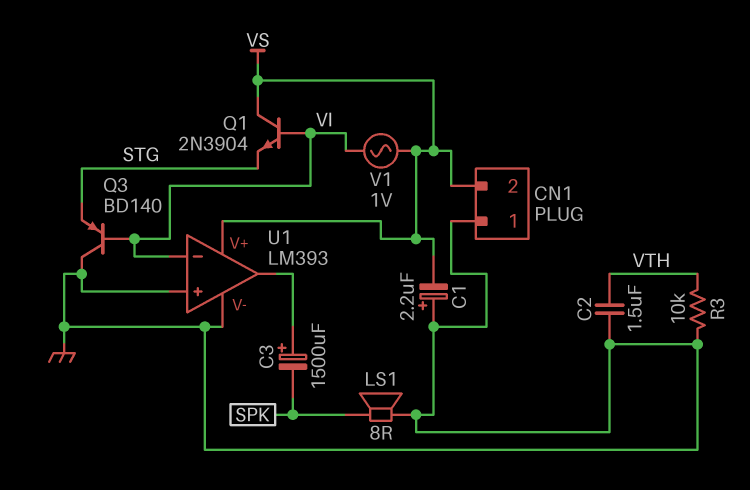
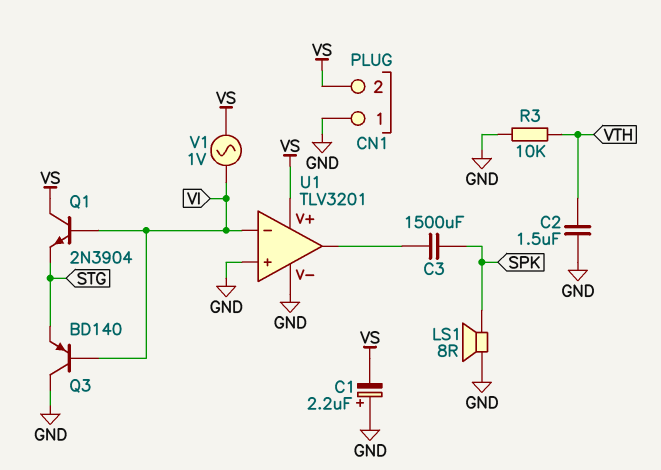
C3: 1500uF (plus U1/out, minus SPK) -> 1500uF (SPK, U1/out)
U1: LM393 -> TLV3201

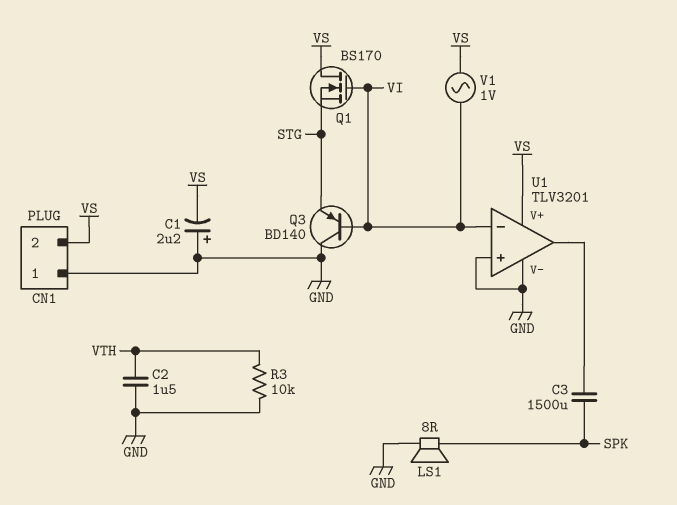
Q1: NPN 2N3904 (B VI, C VS, E STG) -> NMOS BS170 (G VI, D VS, S STG)

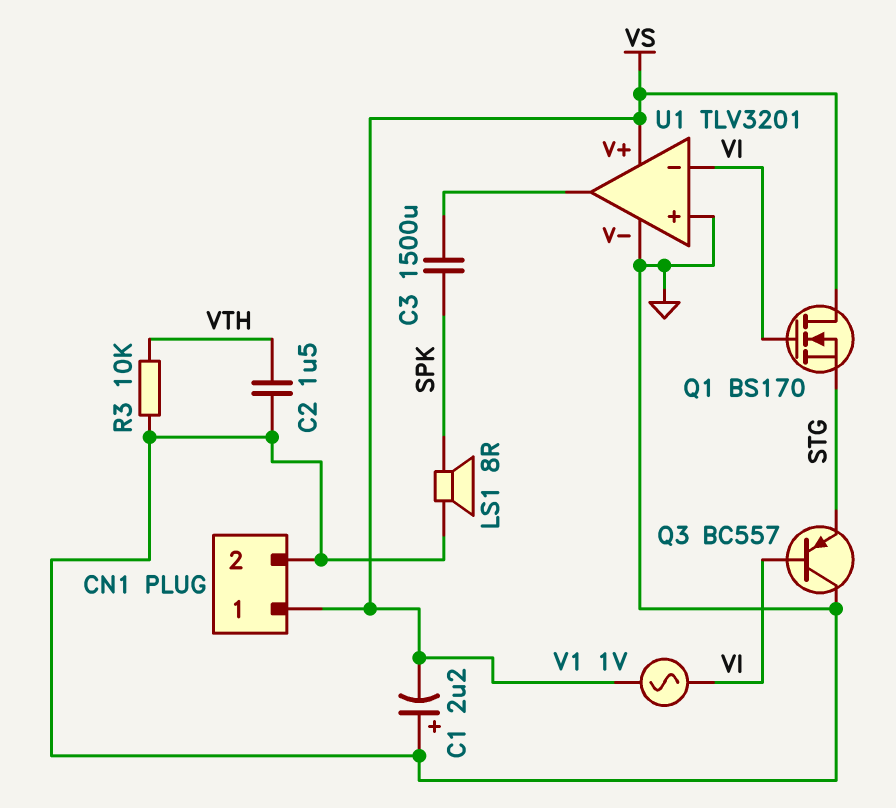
CN1 pin 1: GND -> VS
CN1 pin 2: VS -> GND
Q3: PNP BD140 (B VI, C GND, E STG) -> PNP BC557 (B VI, C GND, E STG)

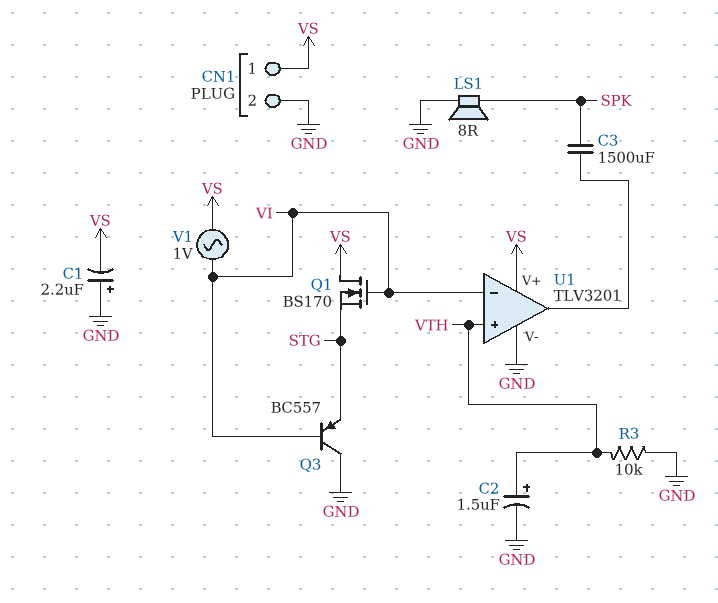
C2: 1.5uF (GND, VTH) -> 1.5uF (plus VTH, minus GND)
U1 pin in+: GND -> VTH

